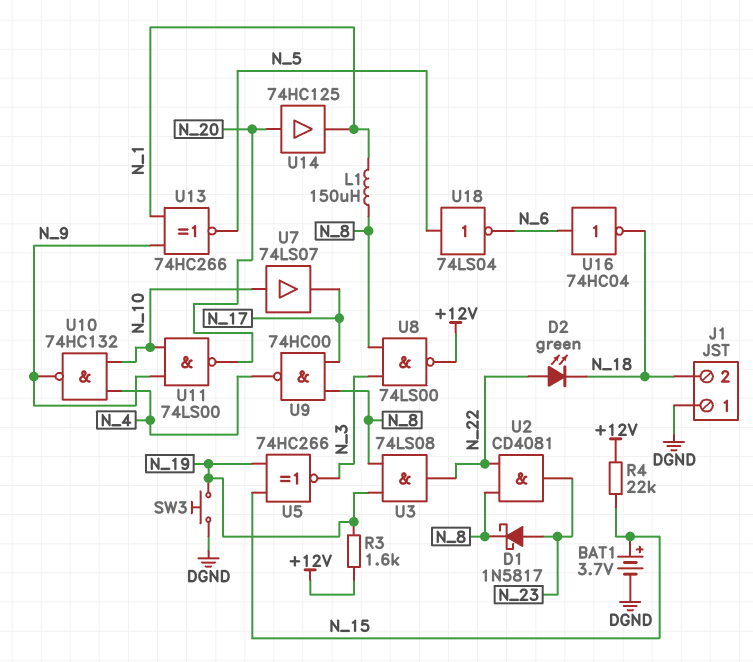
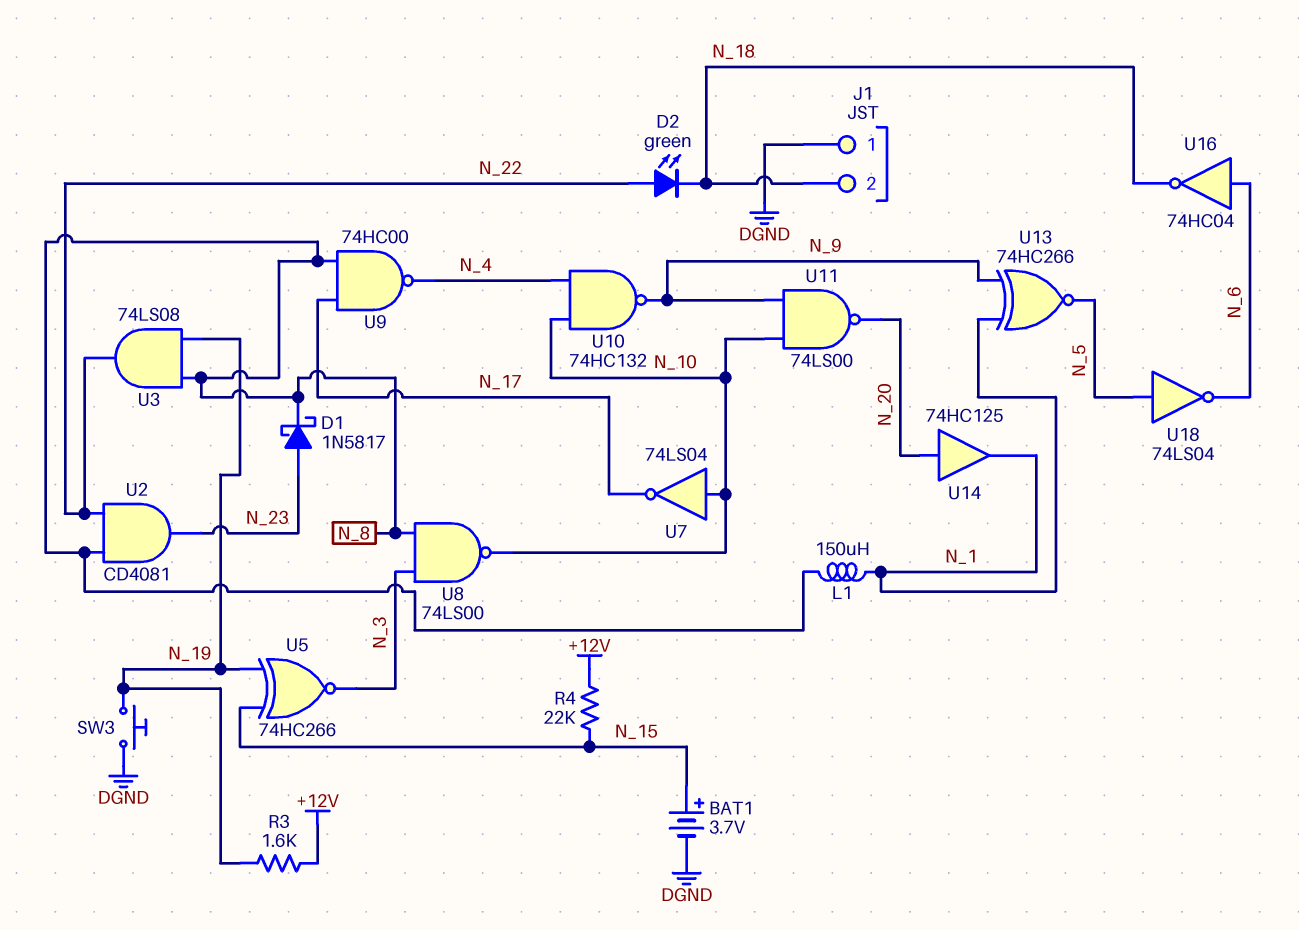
U7: buffer 74LS07 (in N_10, out N_17) -> NOT 74LS04 (in N_10, out N_17)
U8: NAND 74LS00 (in N_3, in N_8, out +12V) -> NAND 74LS00 (in N_3, in N_8, out N_10)

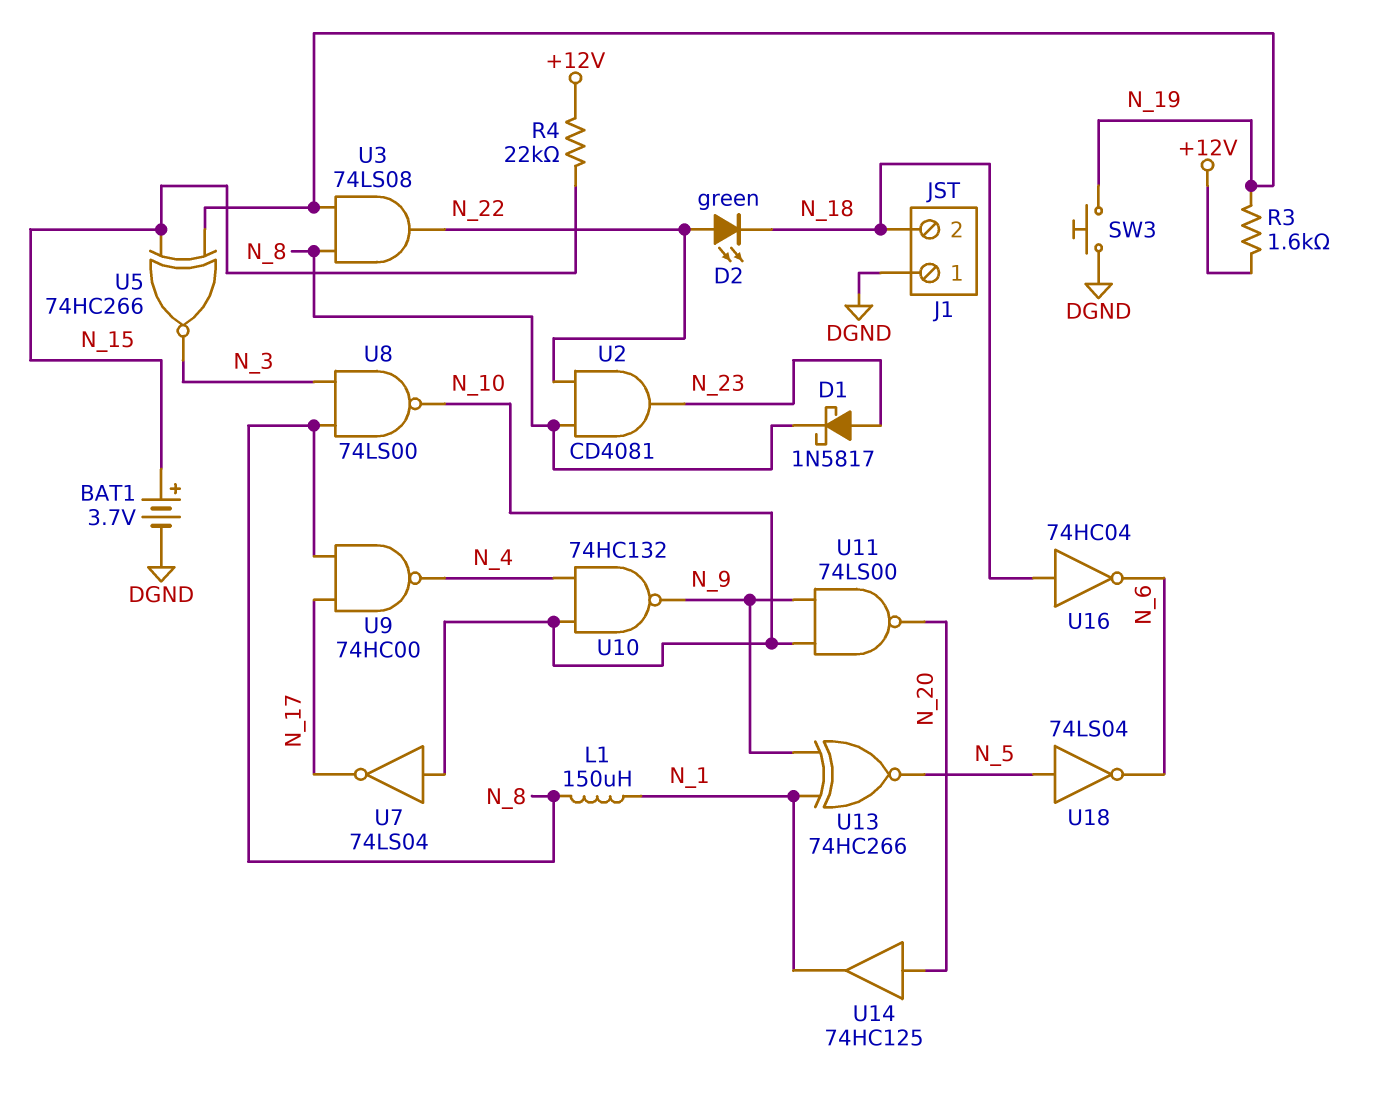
U16: NOT 74HC04 (in N_6, out N_18) -> NOT 74HC04 (in N_18, out N_6)

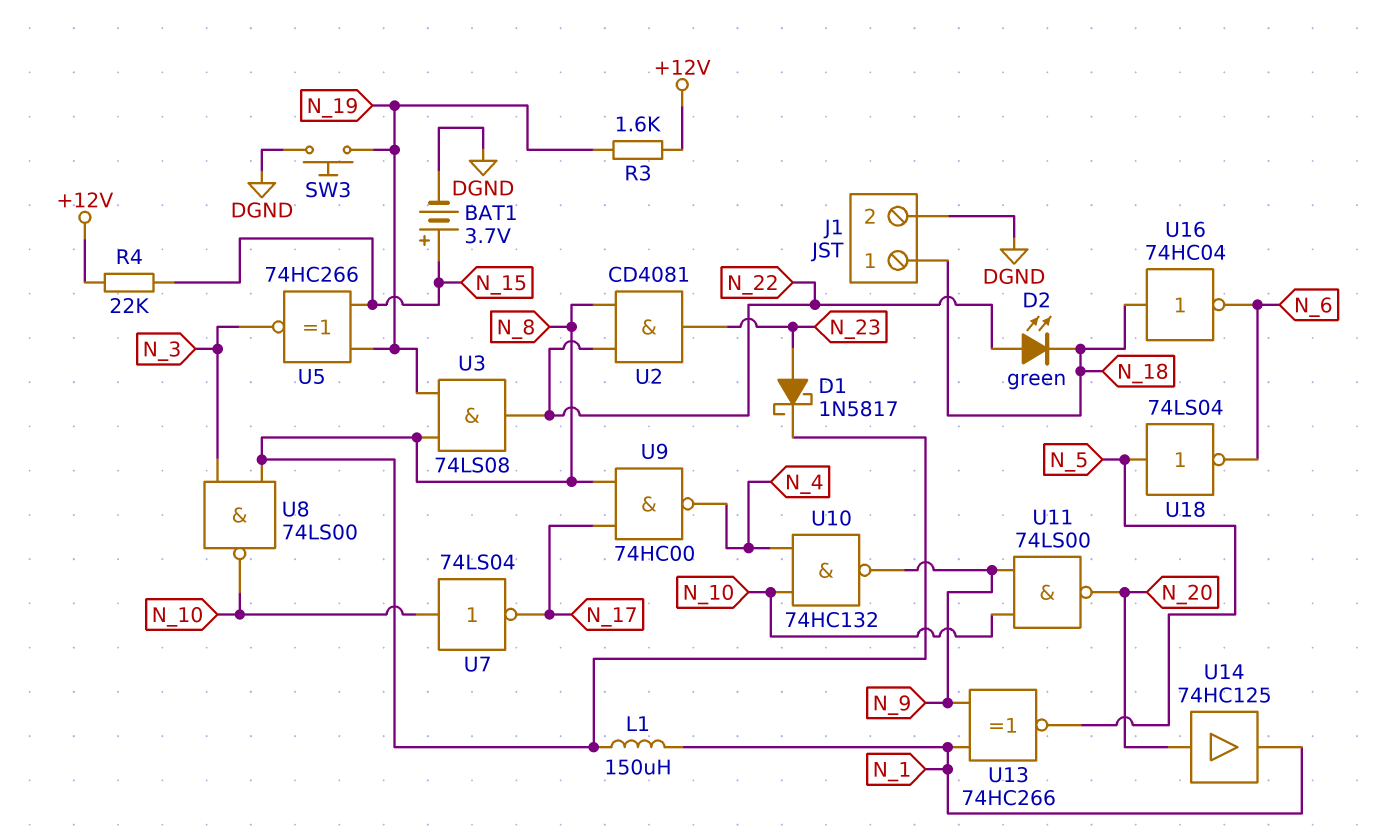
J1 pin 1: DGND -> N_18
J1 pin 2: N_18 -> DGND

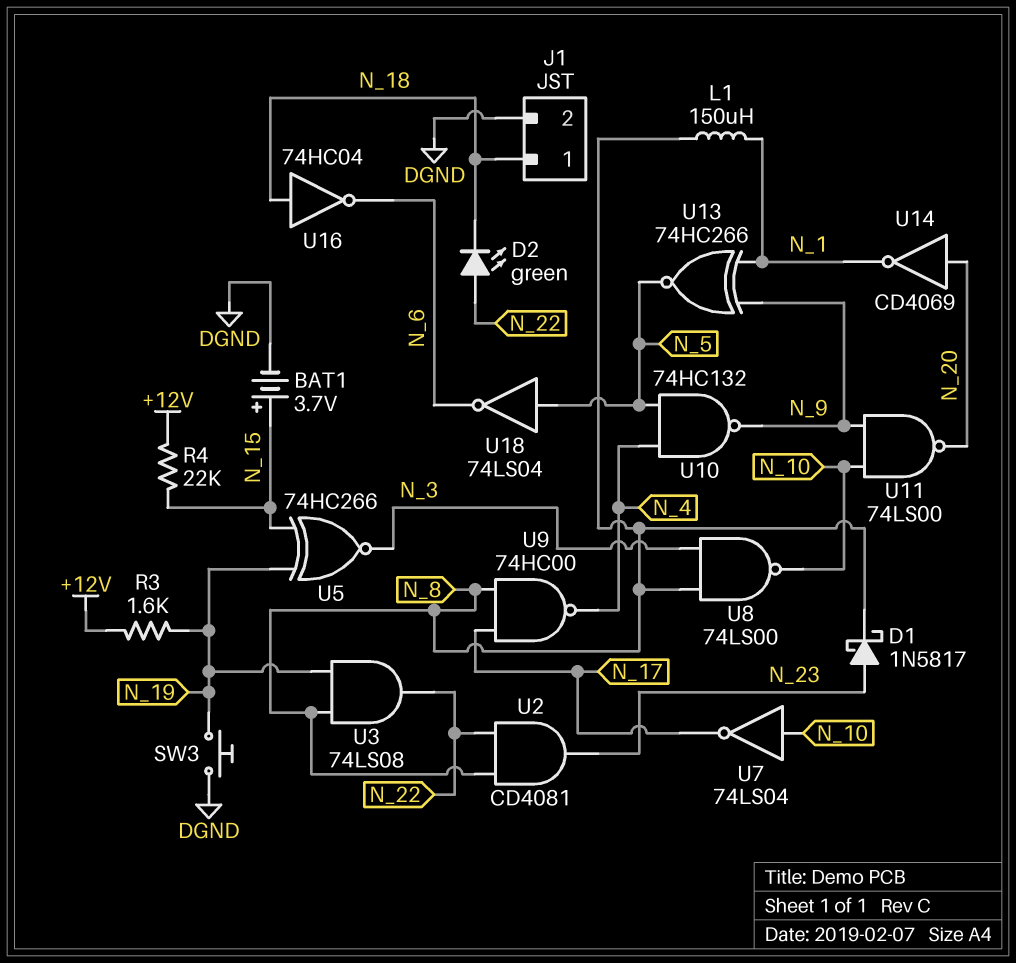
U10: NAND 74HC132 (in N_4, in N_10, out N_9) -> NAND 74HC132 (in N_4, in N_5, out N_9)
U14: buffer 74HC125 (in N_20, out N_1) -> NOT CD4069 (in N_20, out N_1)

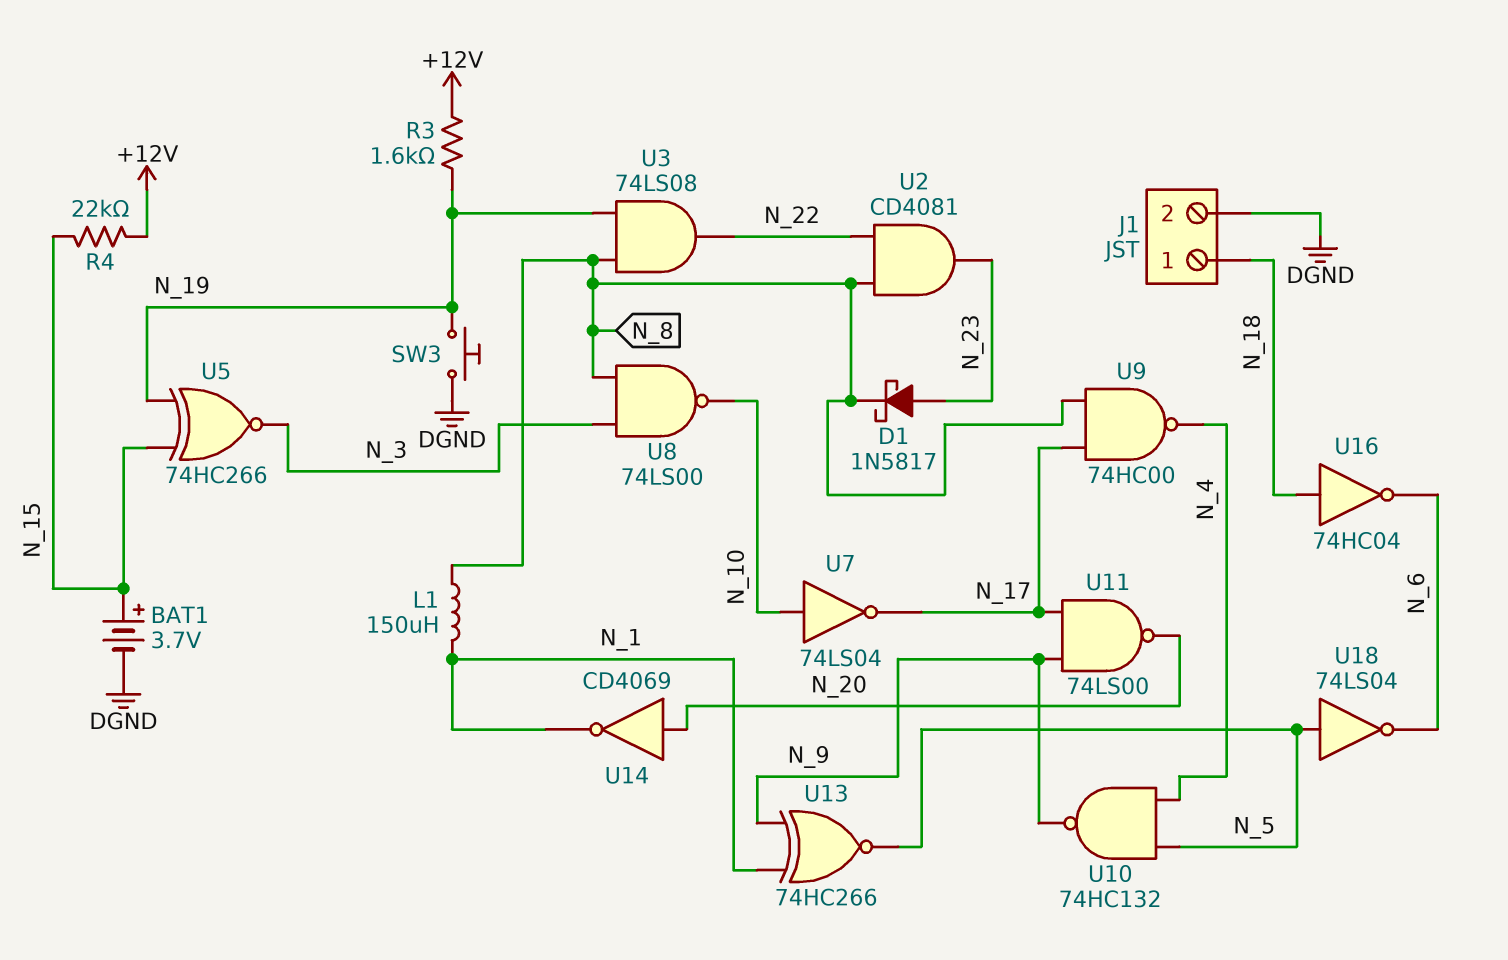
D2: LED green (A N_22, K N_18) -> none
U11: NAND 74LS00 (in N_9, in N_10, out N_20) -> NAND 74LS00 (in N_9, in N_17, out N_20)

